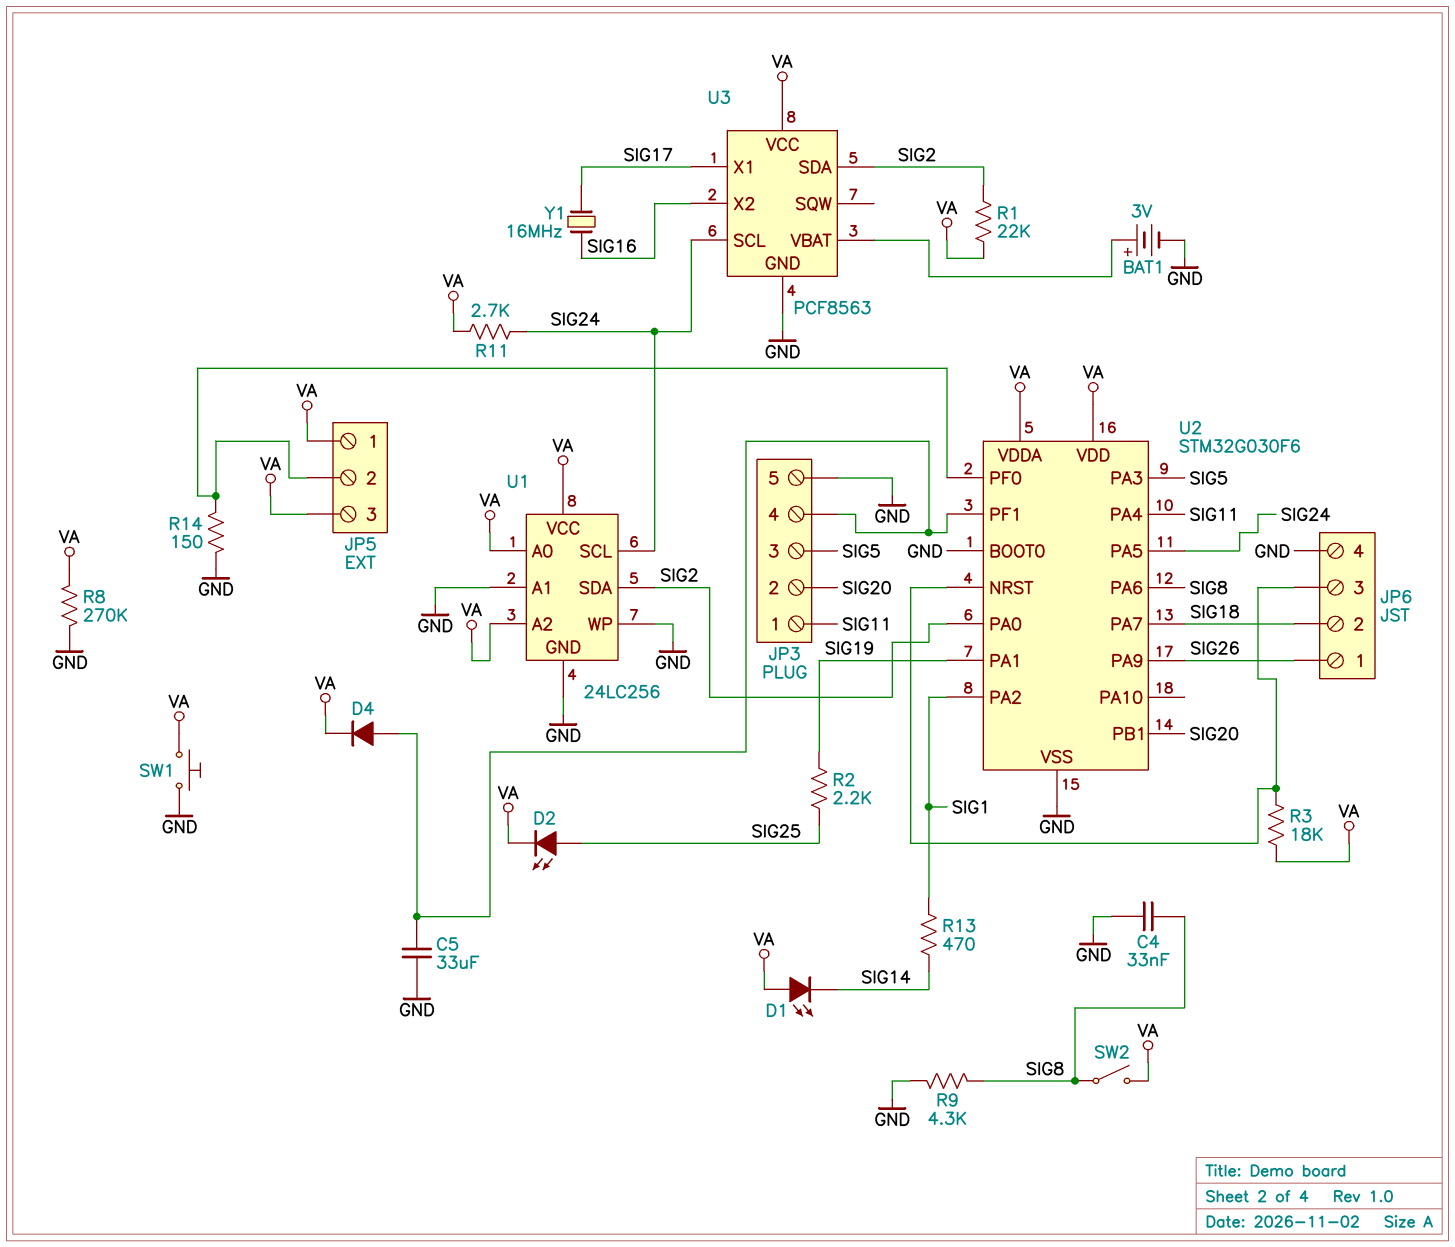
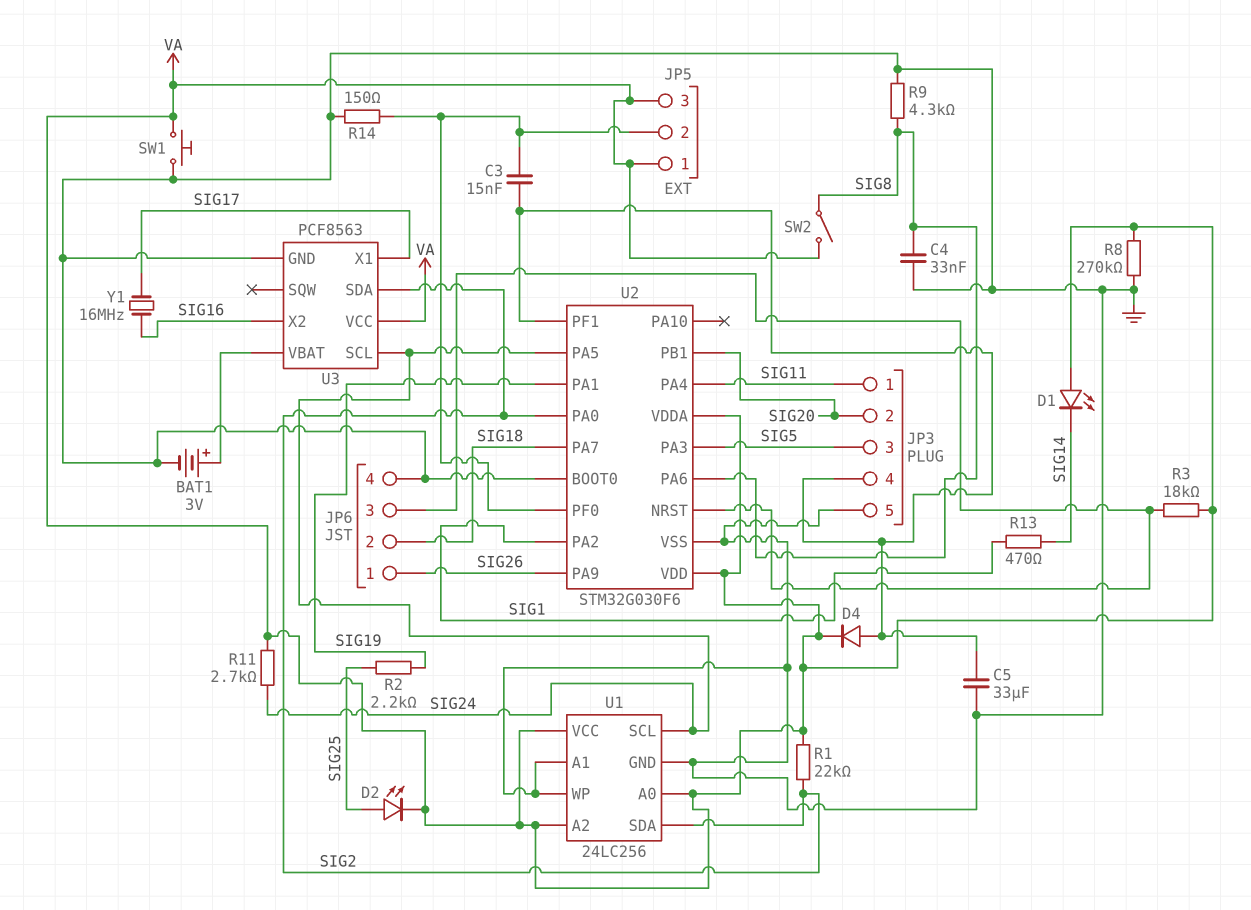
C3: none -> 15nF (JP3/4, JP5/2)

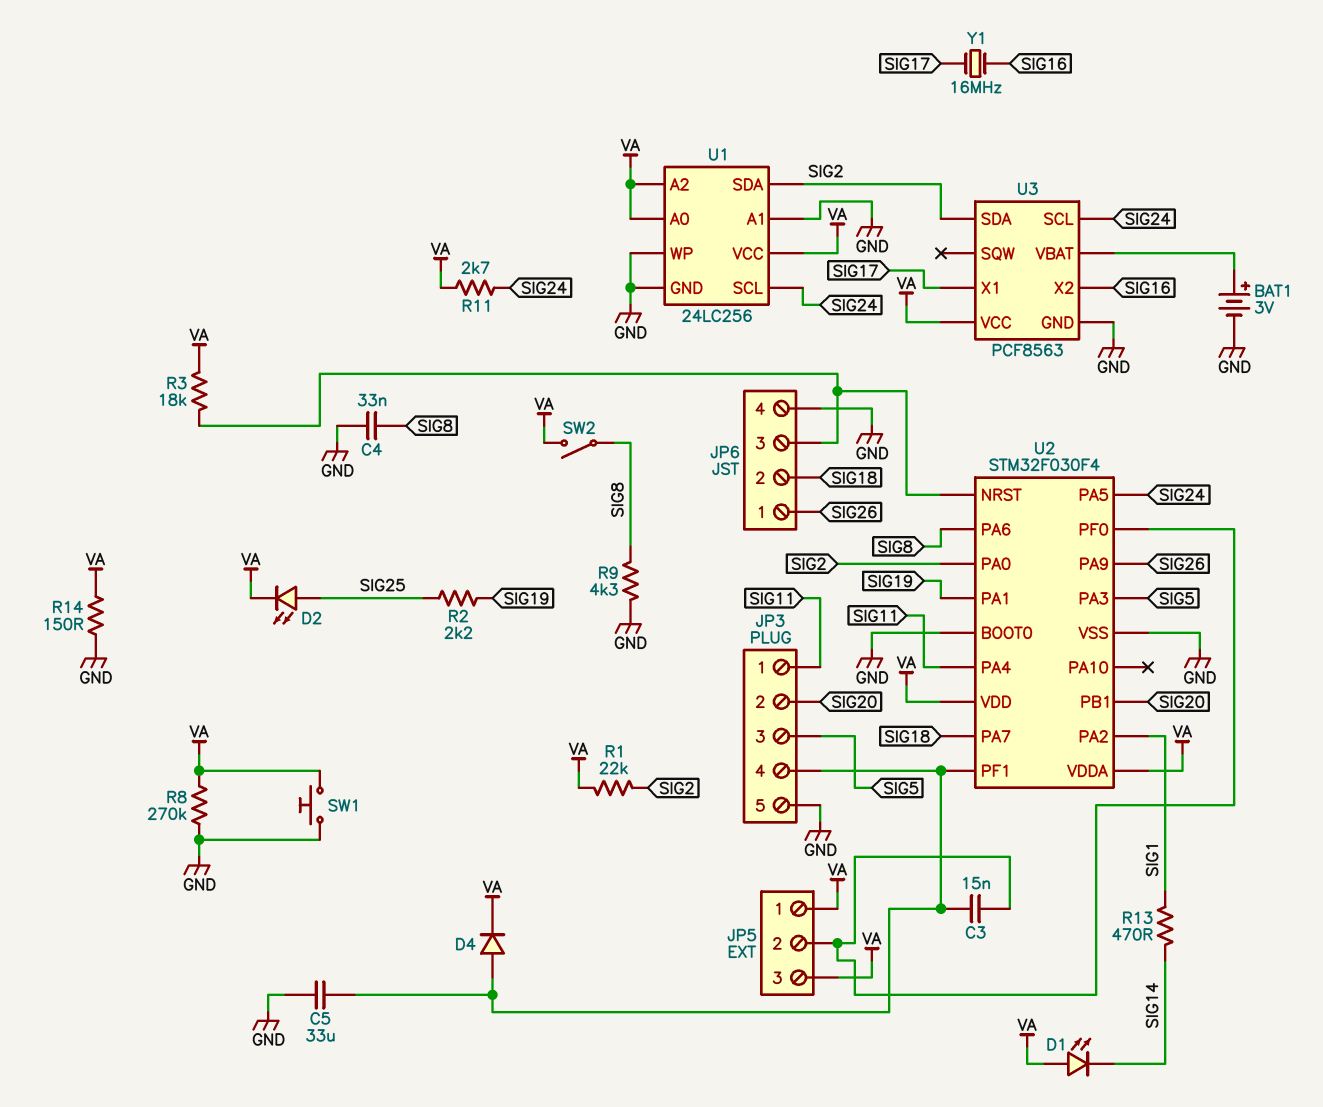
R14: 150 (GND, JP5/2) -> 150 (GND, VA)
U2: STM32G030F6 -> STM32F030F4

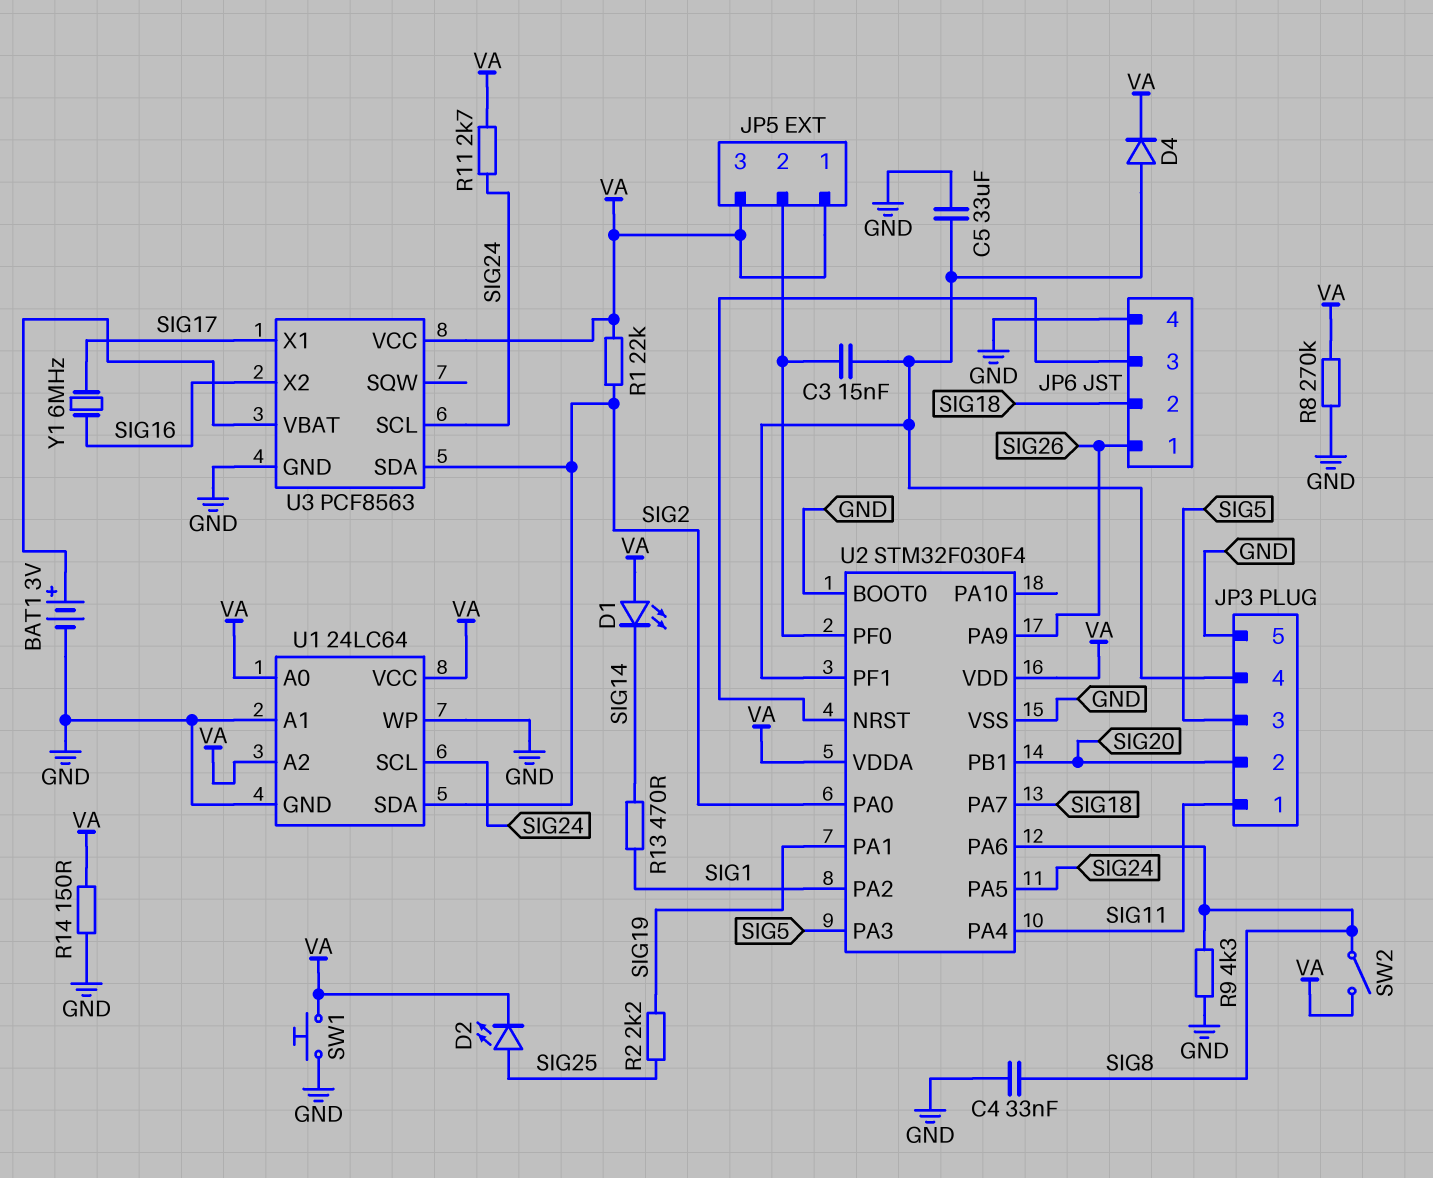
R3: 18k (JP6/3, VA) -> none
U1: 24LC256 -> 24LC64
Y1: 16MHz (SIG16, SIG17) -> 6MHz (SIG16, SIG17)

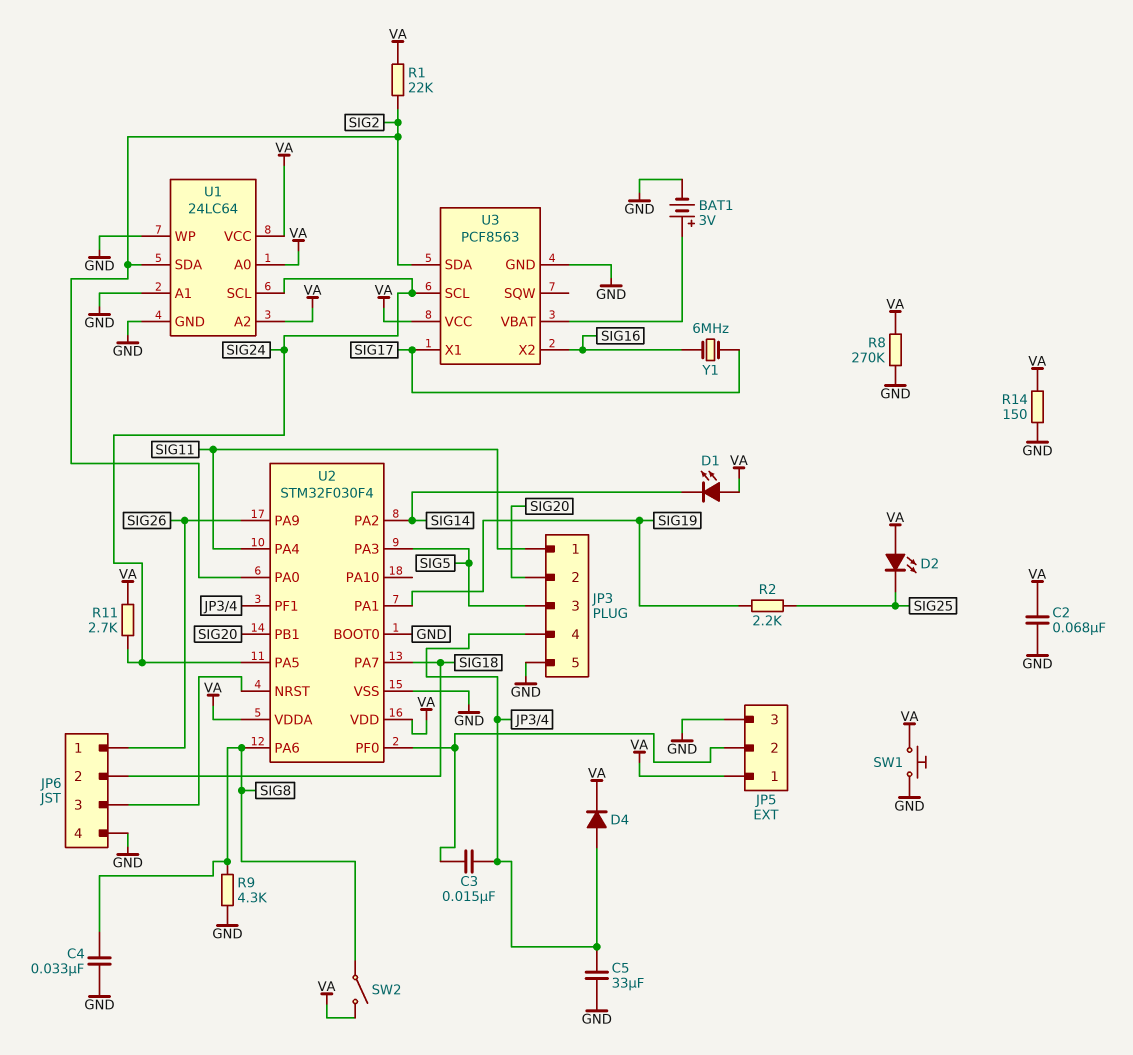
C2: none -> 68nF (GND, VA)
D2: LED (A SIG25, K VA) -> LED (A VA, K SIG25)
JP5 pin 3: VA -> GND
R13: 470 (SIG1, SIG14) -> none
U2 pin PA2: SIG1 -> SIG14

